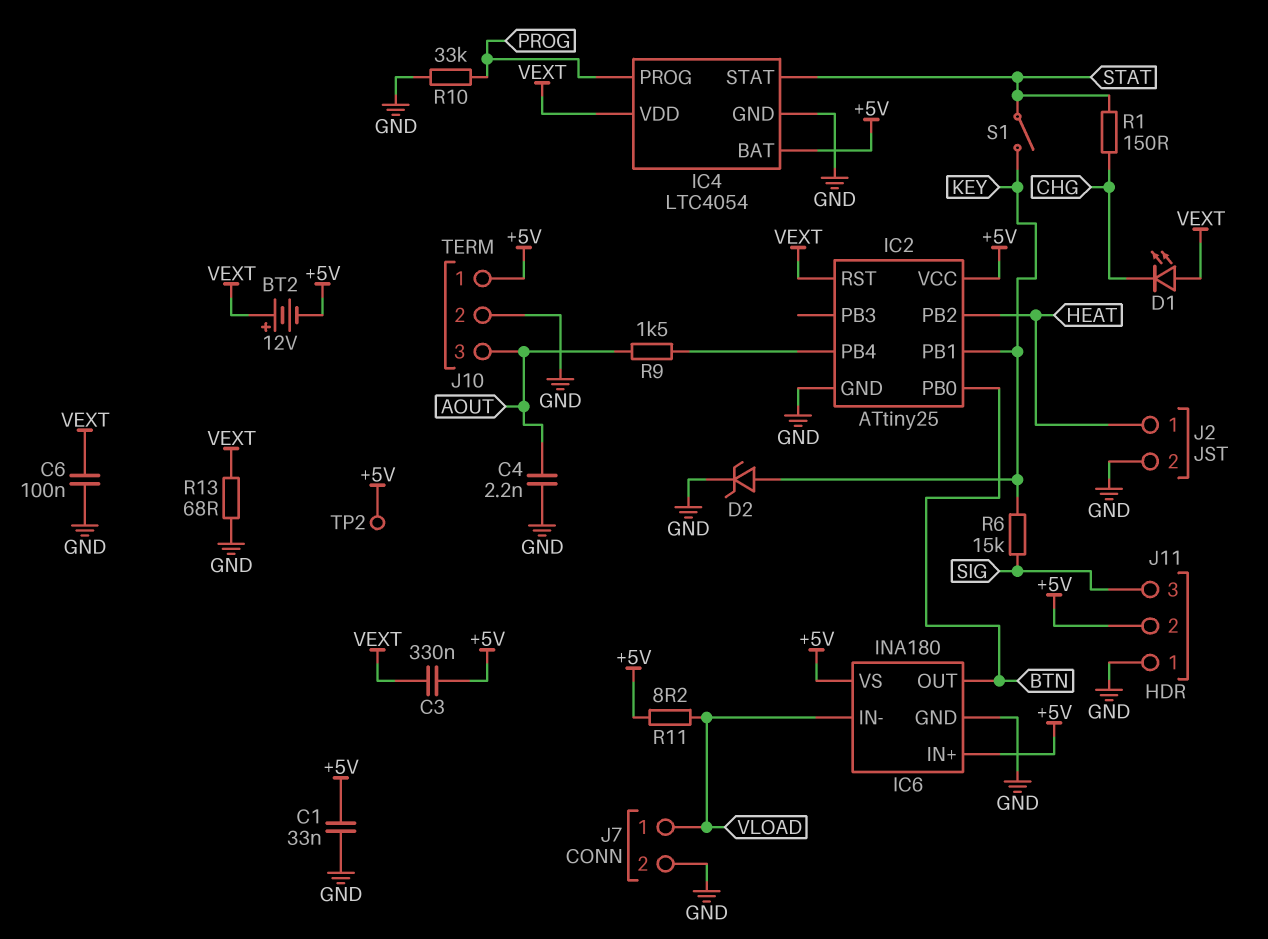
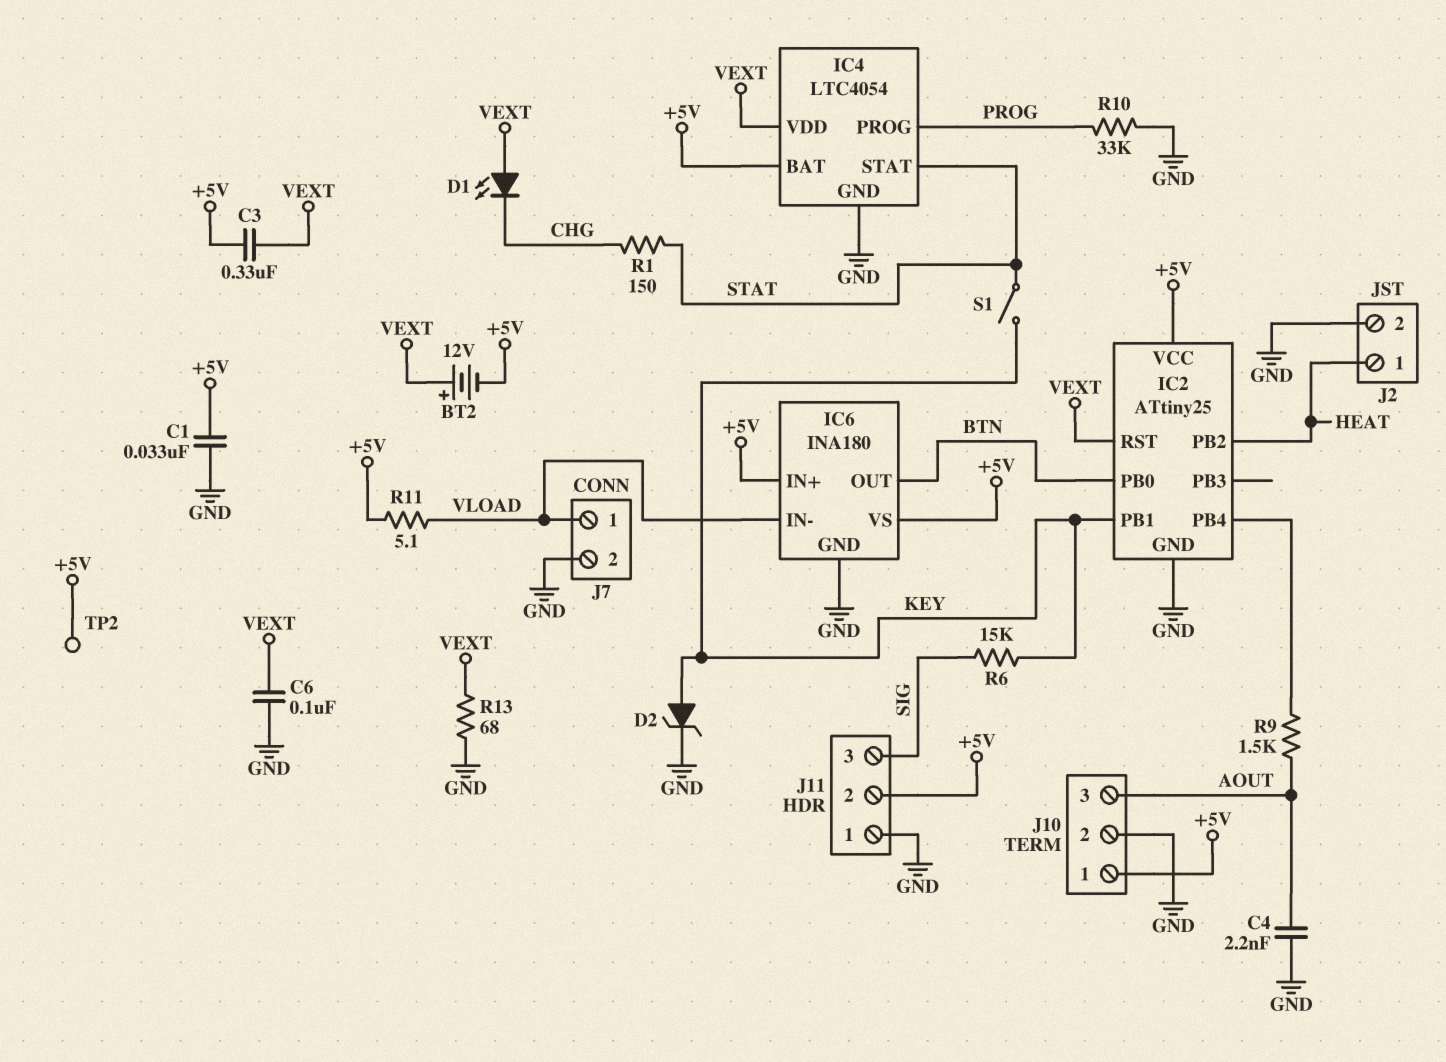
R11: 8.2 (+5V, VLOAD) -> 5.1 (+5V, VLOAD)

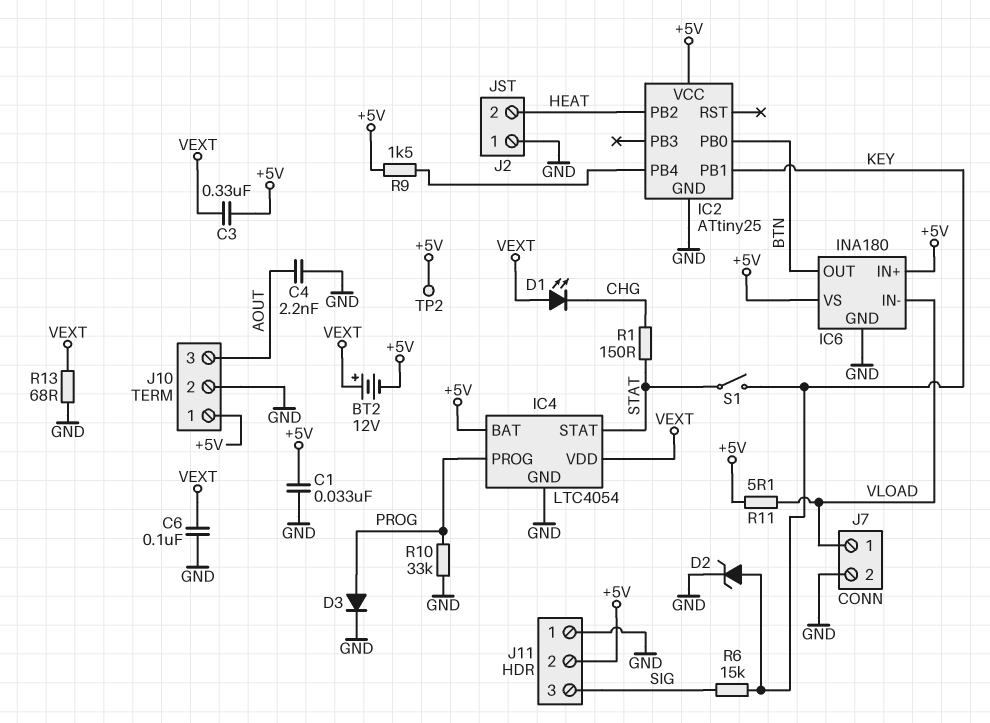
D3: none -> diode (A PROG, K GND)
IC2 pin RST: VEXT -> none
J2 pin 1: HEAT -> GND
J2 pin 2: GND -> HEAT
R9: 1.5k (AOUT, IC2/PB4) -> 1.5k (+5V, IC2/PB4)

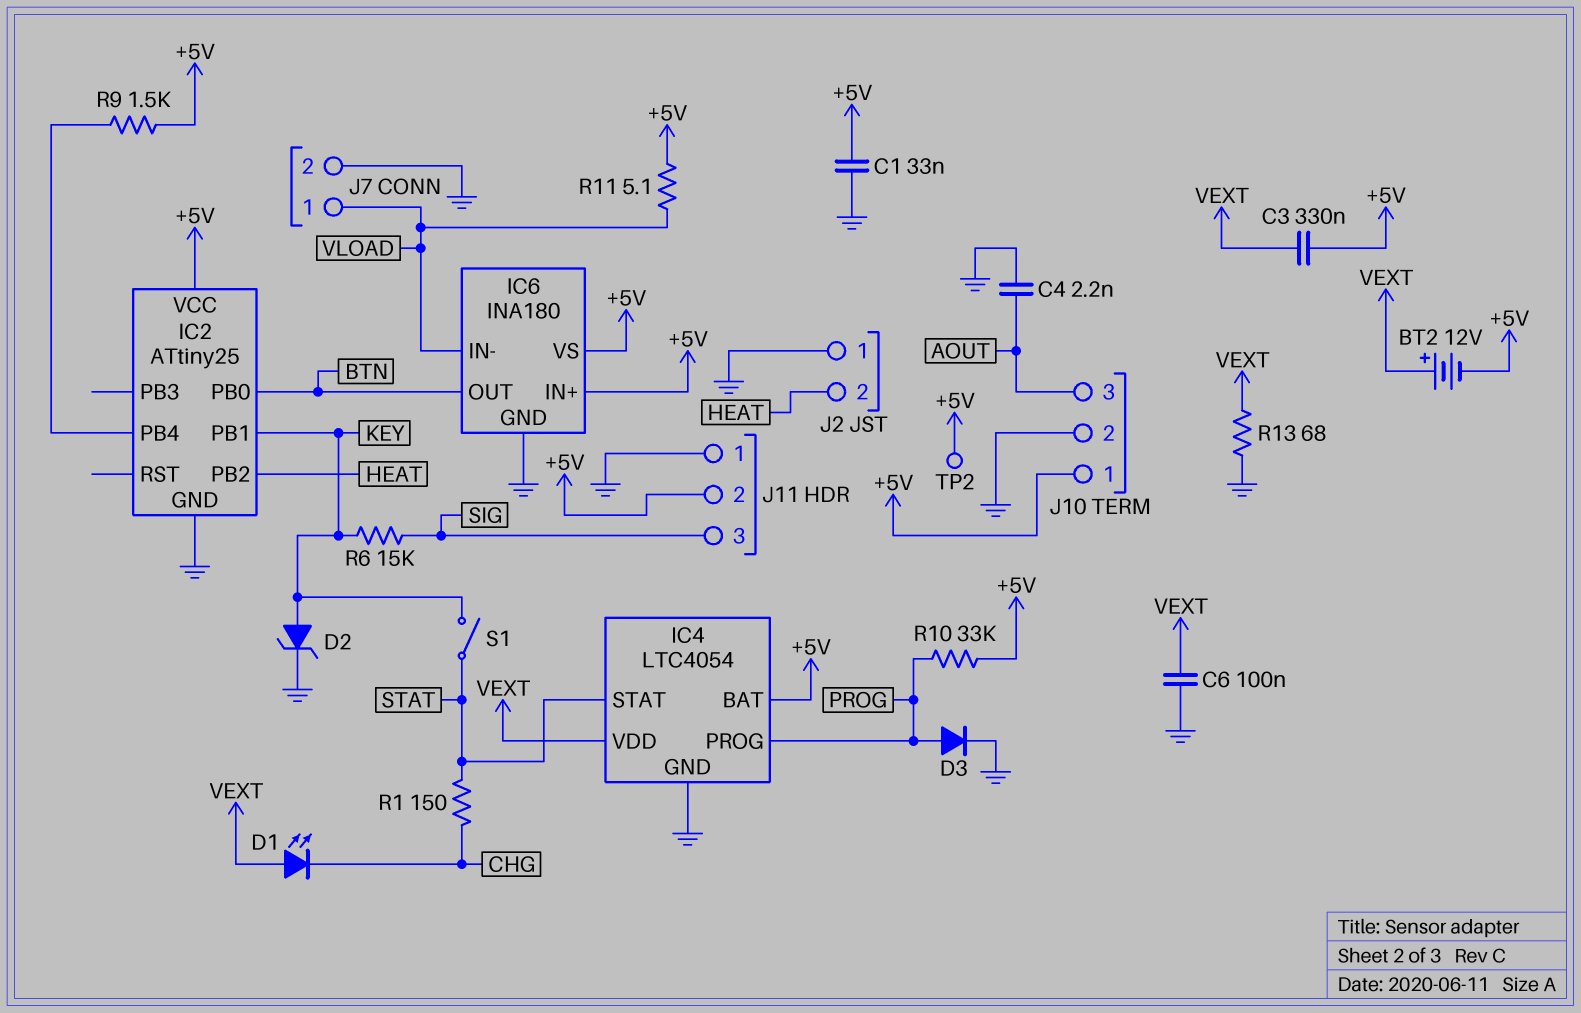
R10: 33k (GND, PROG) -> 33k (+5V, PROG)

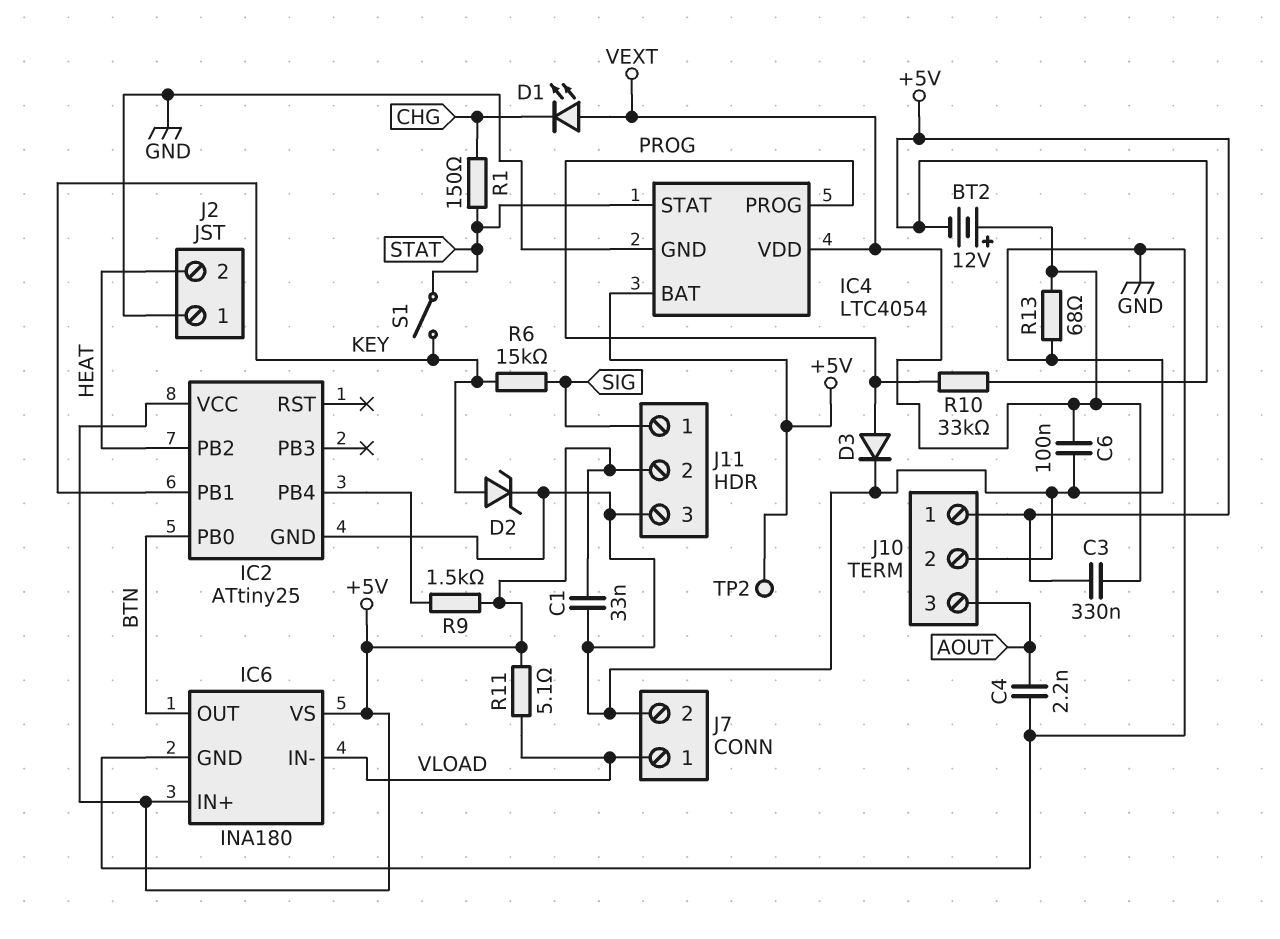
J11 pin 1: GND -> SIG
J11 pin 3: SIG -> GND

